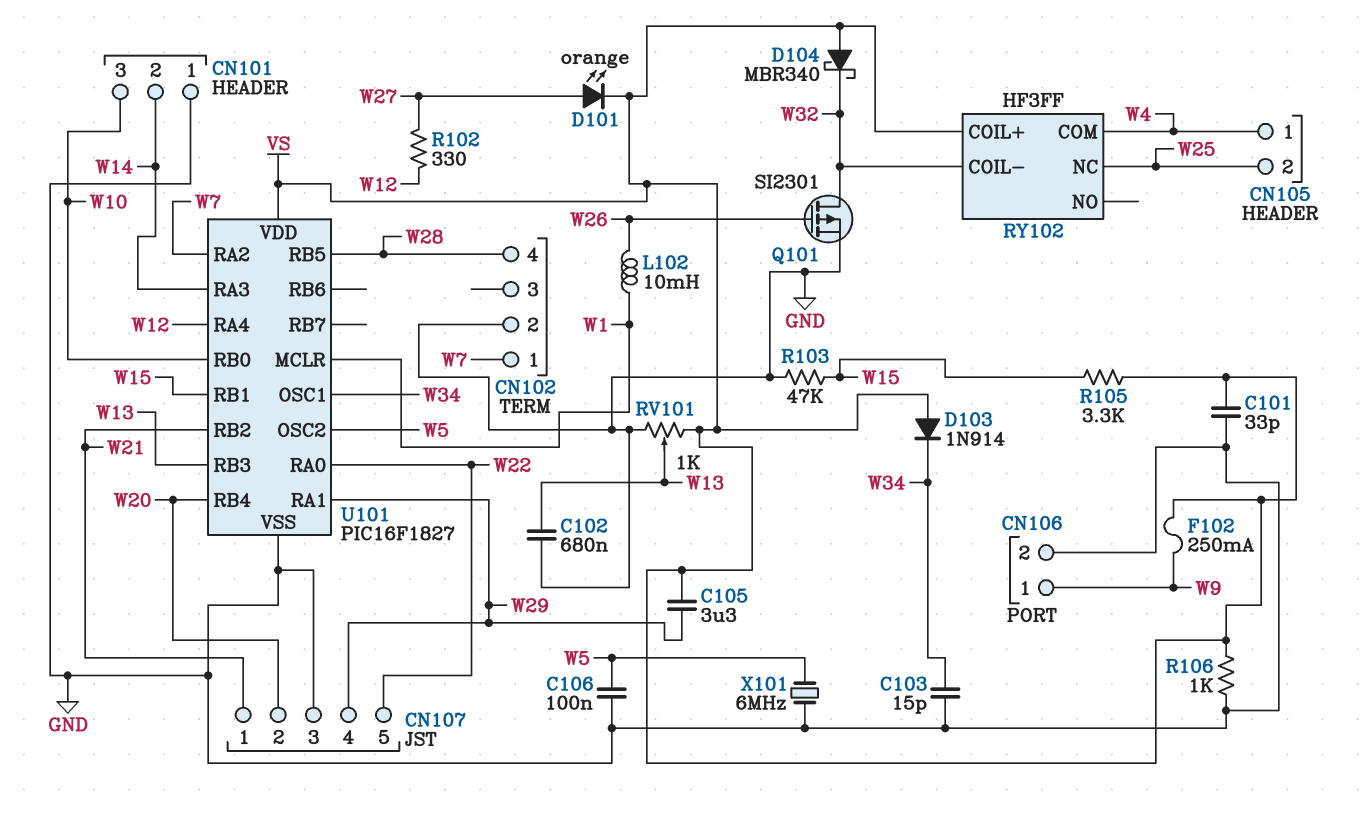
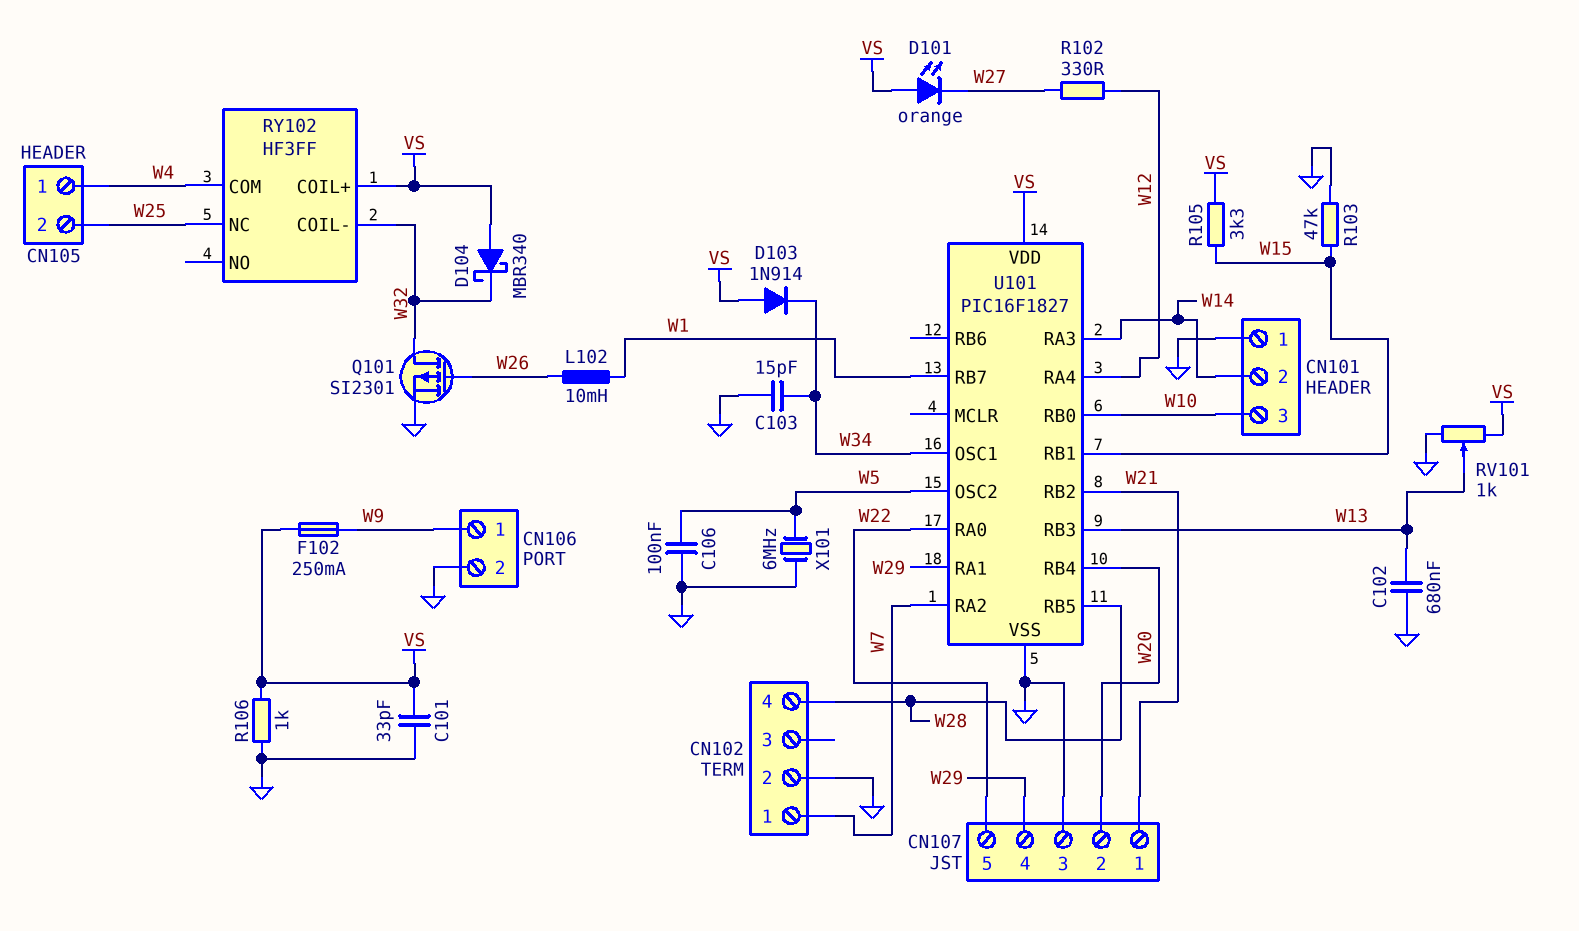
C105: 3.3uF (VS, W29) -> none
D101: LED orange (A W27, K VS) -> LED orange (A VS, K W27)
U101 pin MCLR: W1 -> none
U101 pin RB7: none -> W1

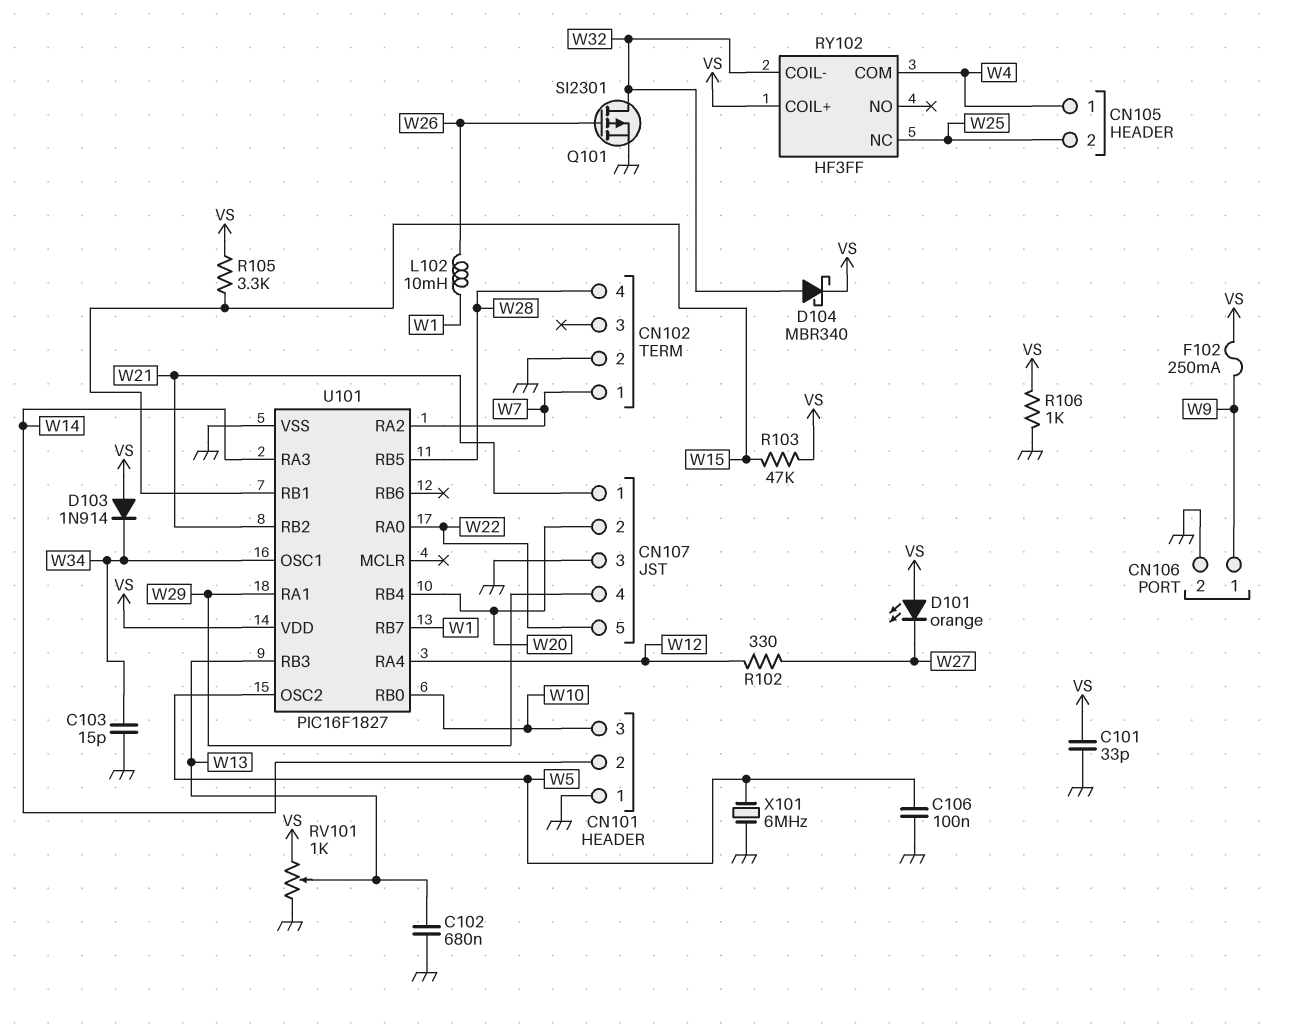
D104: schottky MBR340 (A VS, K W32) -> schottky MBR340 (A W32, K VS)
R103: 47k (GND, W15) -> 47k (VS, W15)

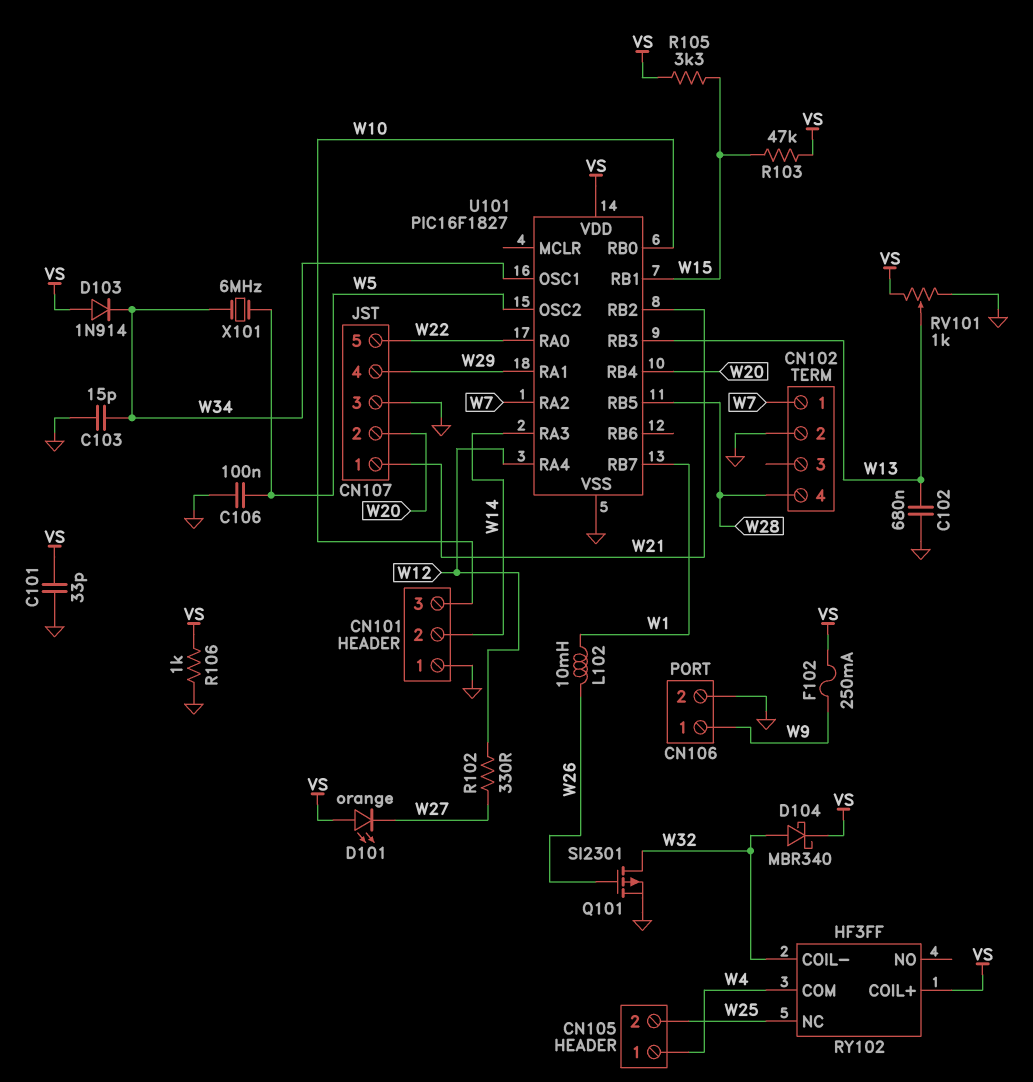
X101: 6MHz (GND, W5) -> 6MHz (W5, W34)

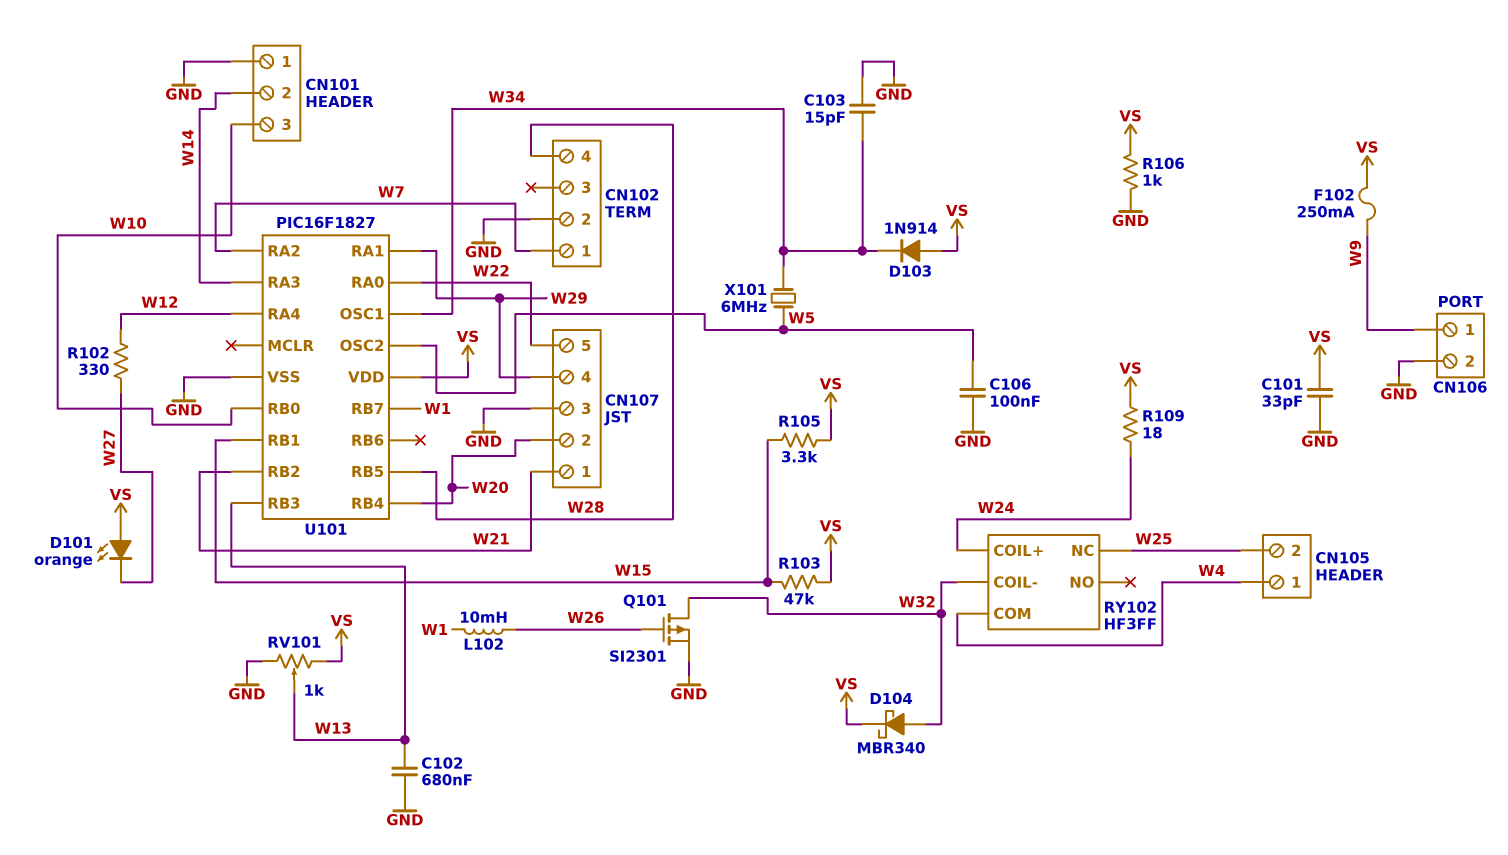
R109: none -> 18 (VS, W24)
RY102 pin COIL+: VS -> W24

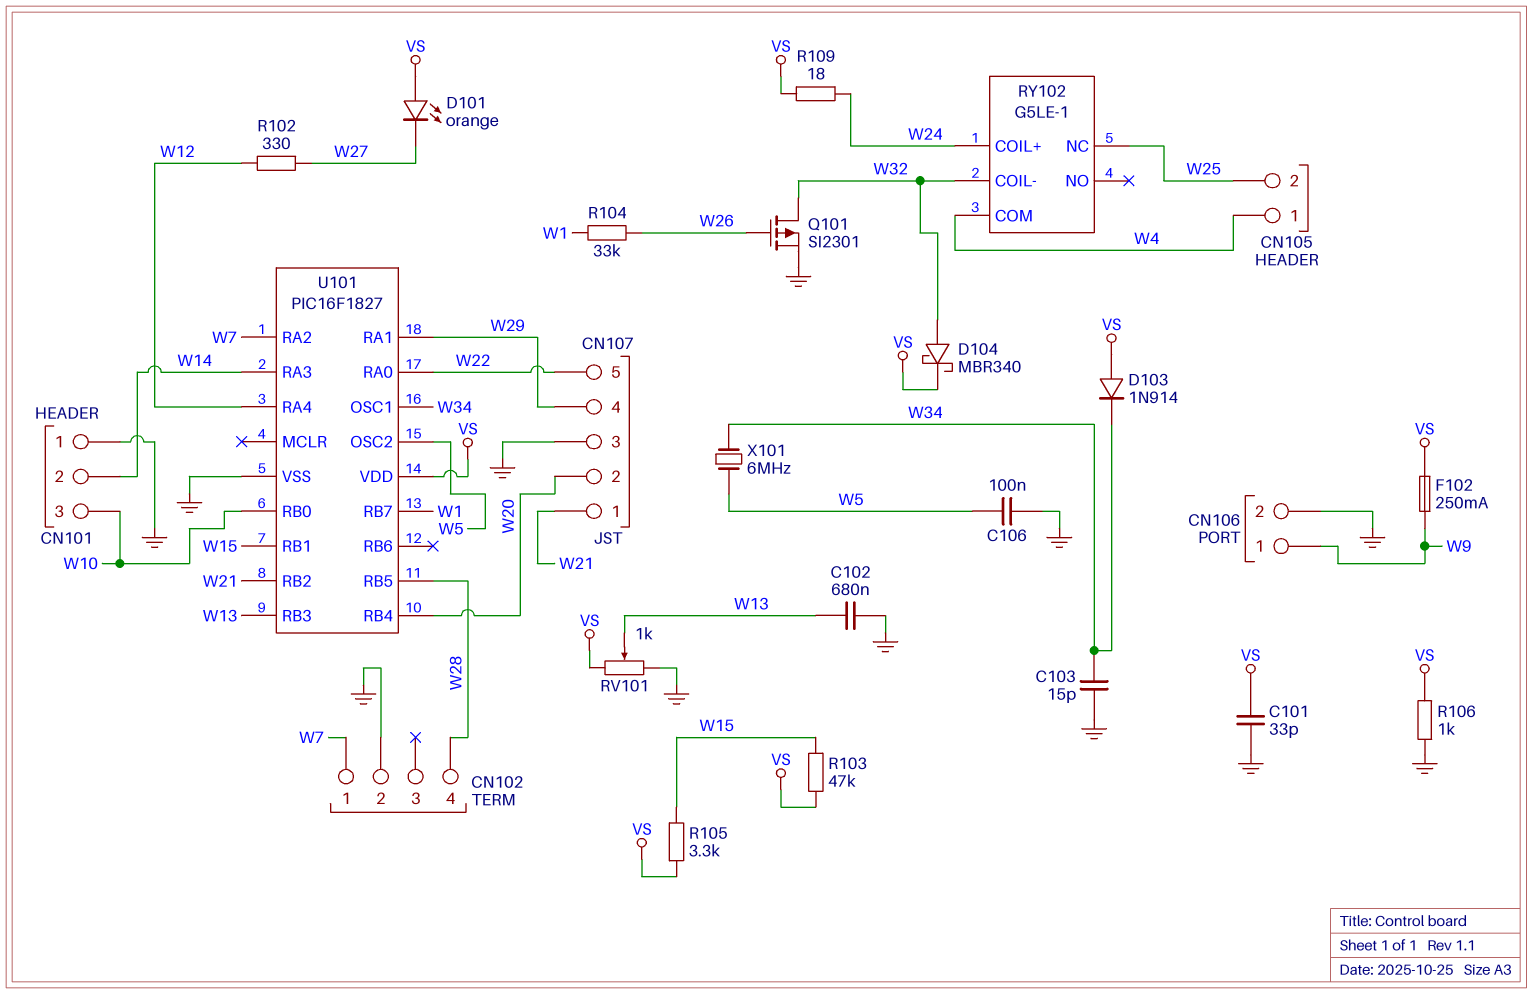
L102: 10mH (W1, W26) -> none
R104: none -> 33k (W1, W26)
RY102: HF3FF -> G5LE-1

